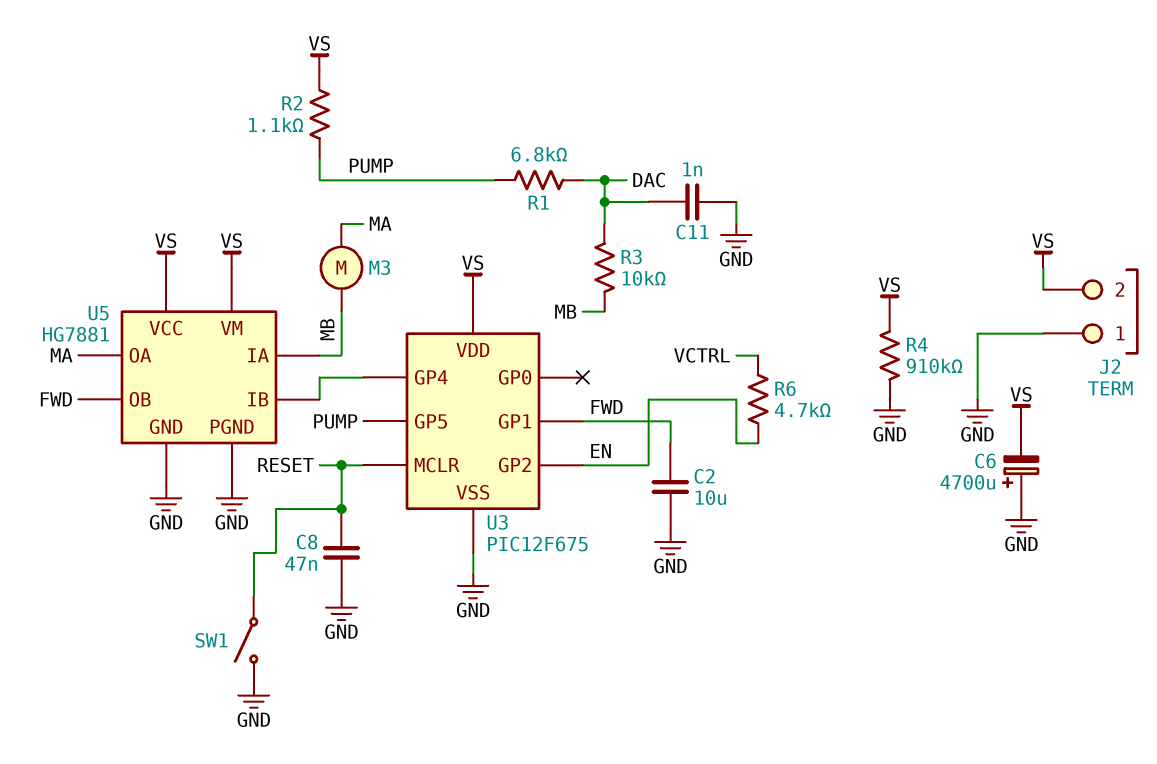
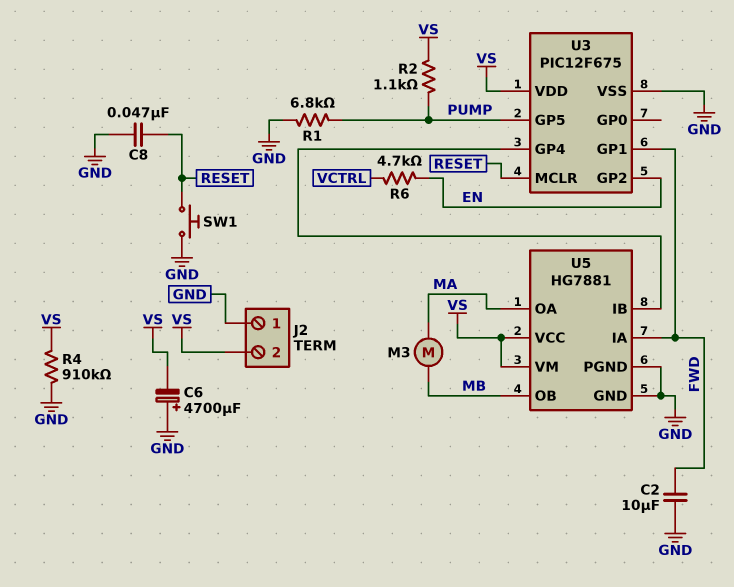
C11: 1nF (DAC, GND) -> none
R1: 6.8k (DAC, PUMP) -> 6.8k (GND, PUMP)
R3: 10k (DAC, MB) -> none
SW1: switch (GND, RESET) -> button (GND, RESET)
U5 pin IA: MB -> FWD
U5 pin OB: FWD -> MB

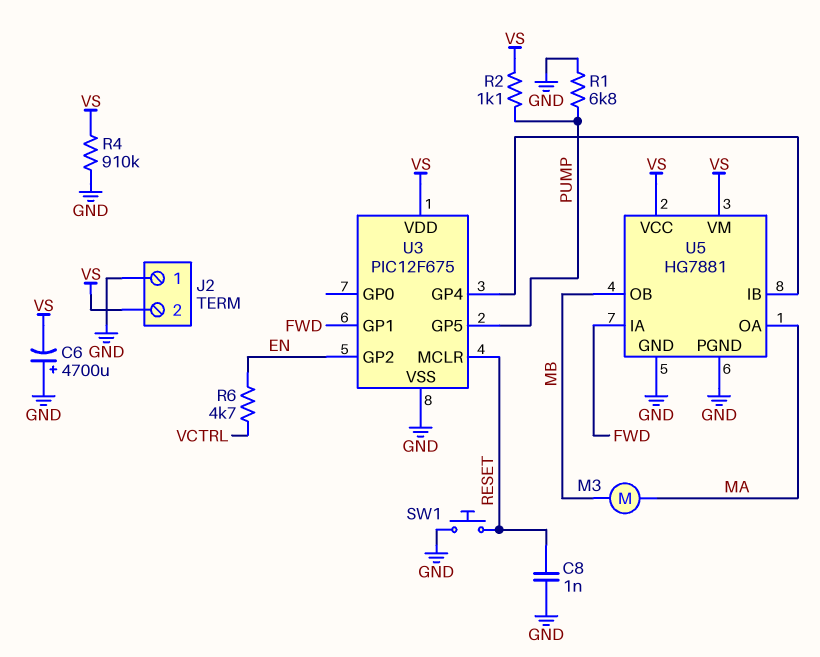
C2: 10uF (FWD, GND) -> none
C8: 47nF (GND, RESET) -> 1nF (GND, RESET)

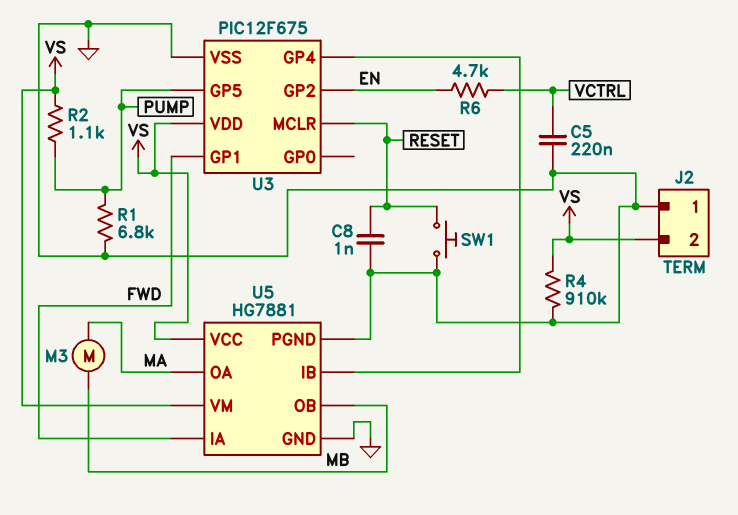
C5: none -> 220nF (GND, VCTRL)
C6: 4700uF (plus GND, minus VS) -> none

